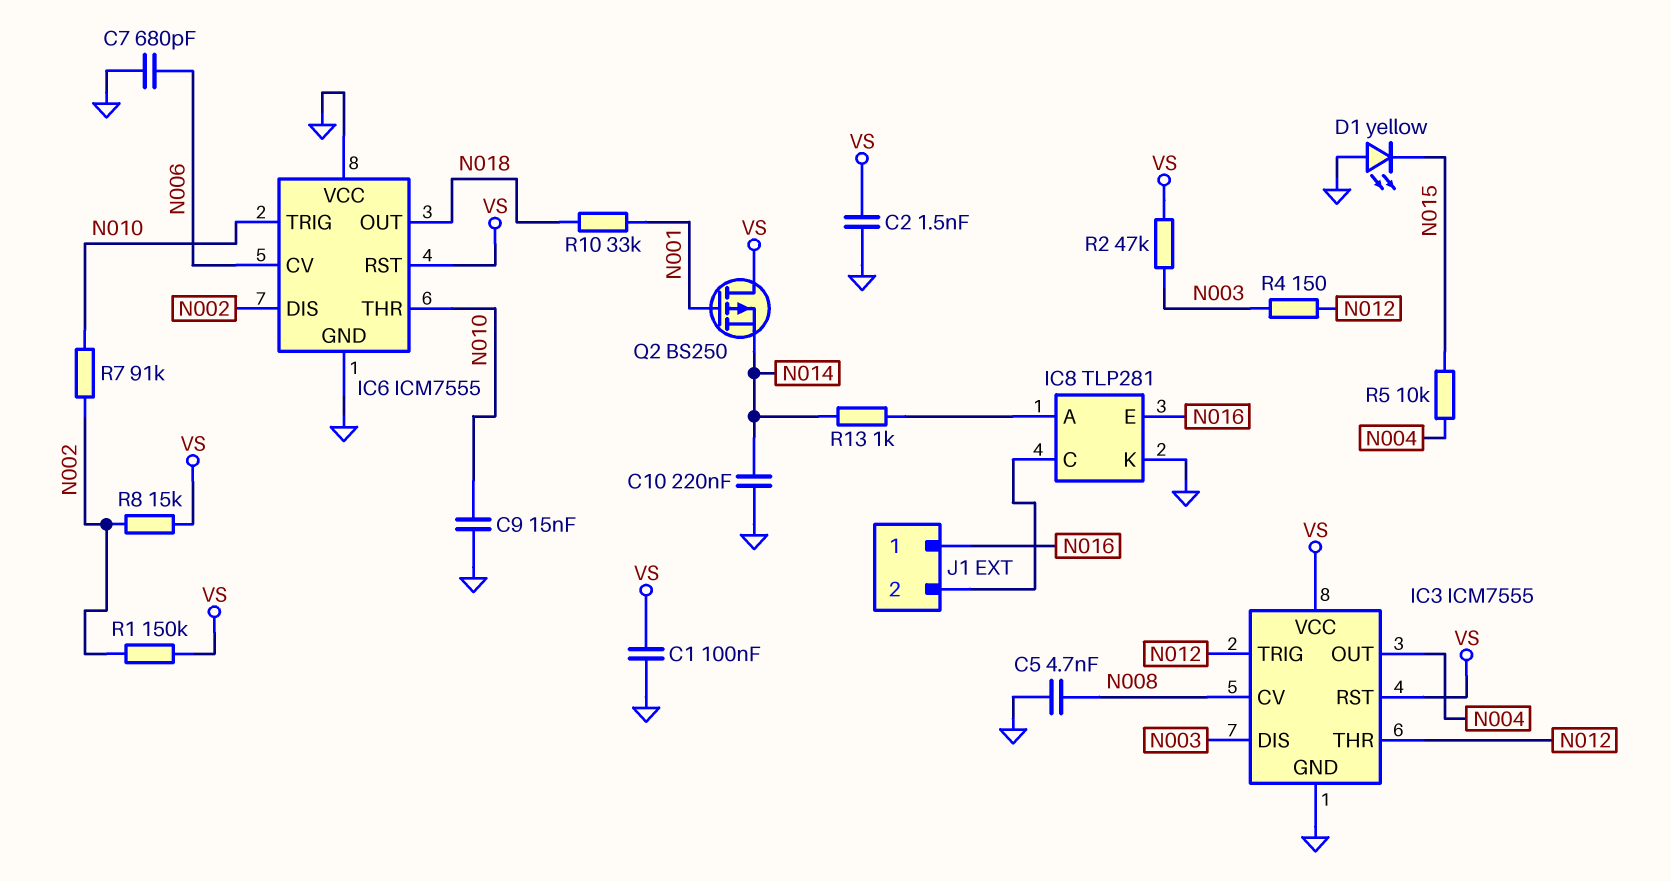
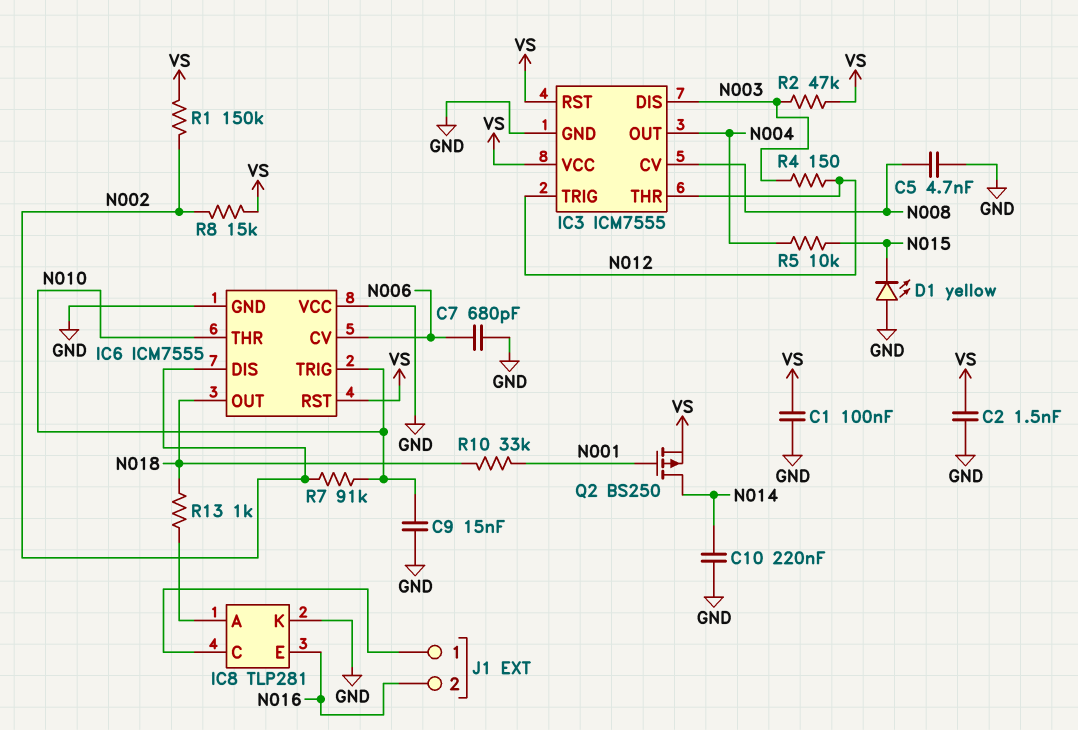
J1 pin 1: N016 -> IC8/C
J1 pin 2: IC8/C -> N016
Q2: PMOS BS250 (G N001, D VS, S N014) -> PMOS BS250 (G N001, D N014, S VS)
R13: 1k (IC8/A, N014) -> 1k (IC8/A, N018)

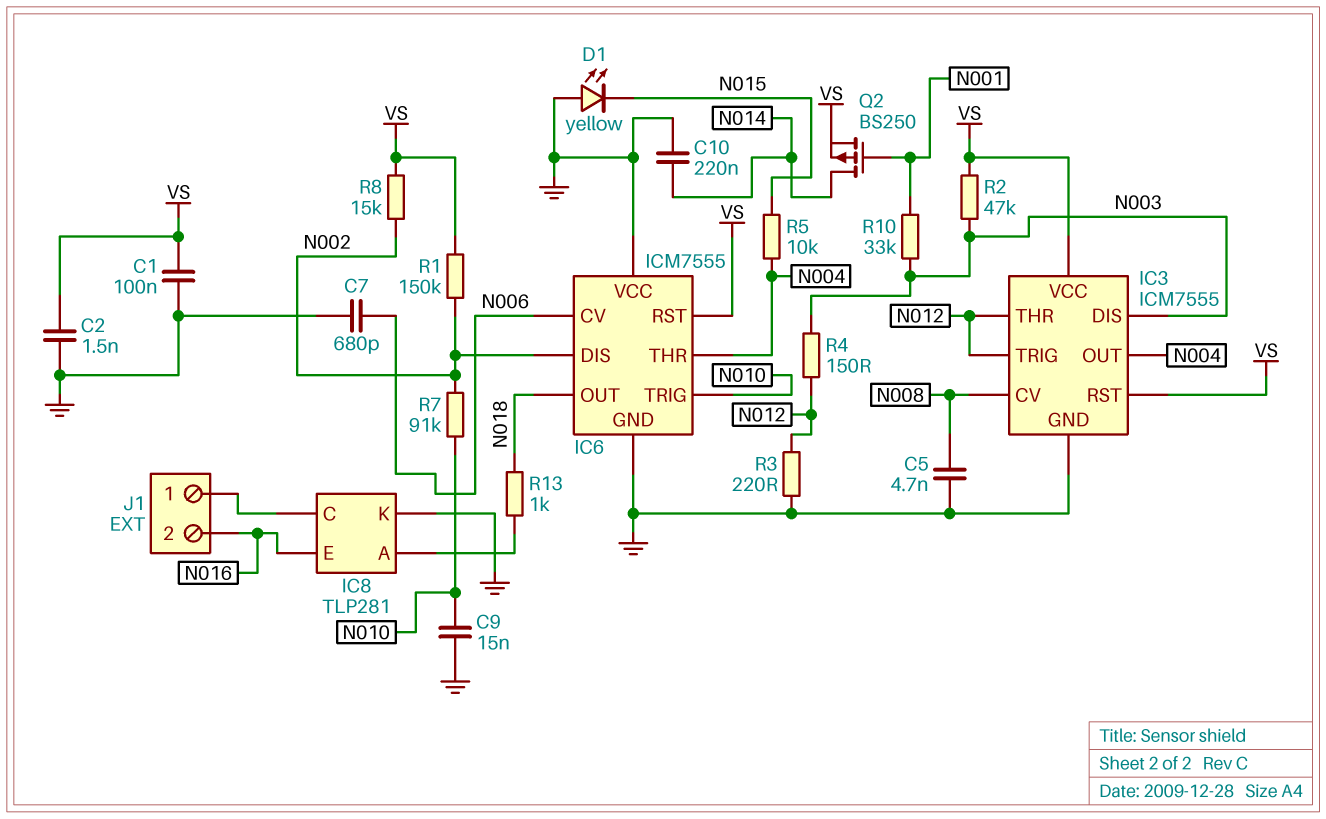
IC6 pin THR: N010 -> N004
R3: none -> 220 (GND, N012)
R10: 33k (N001, N018) -> 33k (N001, N003)

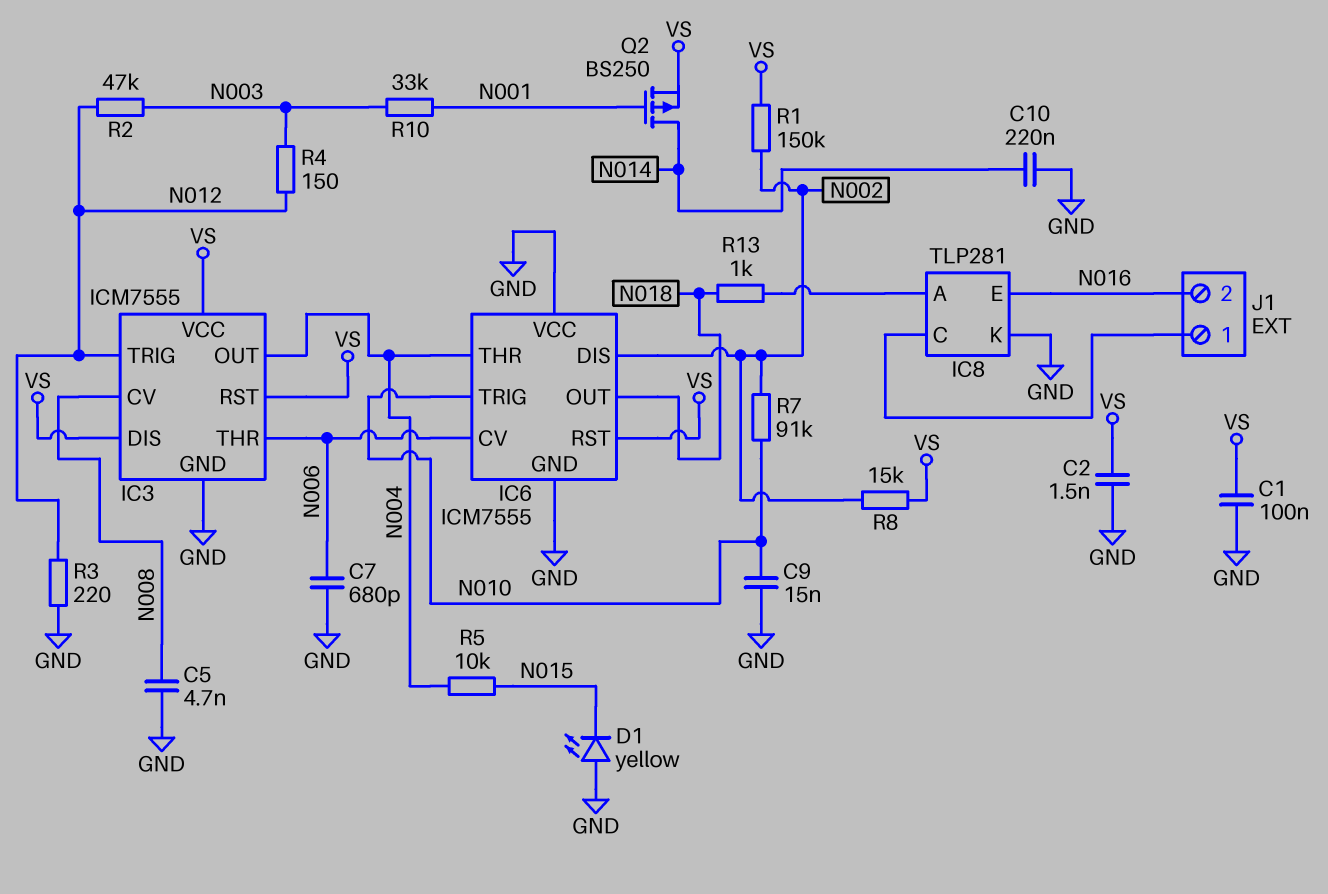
IC3 pin DIS: N003 -> VS
IC3 pin THR: N012 -> N006
R2: 47k (N003, VS) -> 47k (N003, N012)

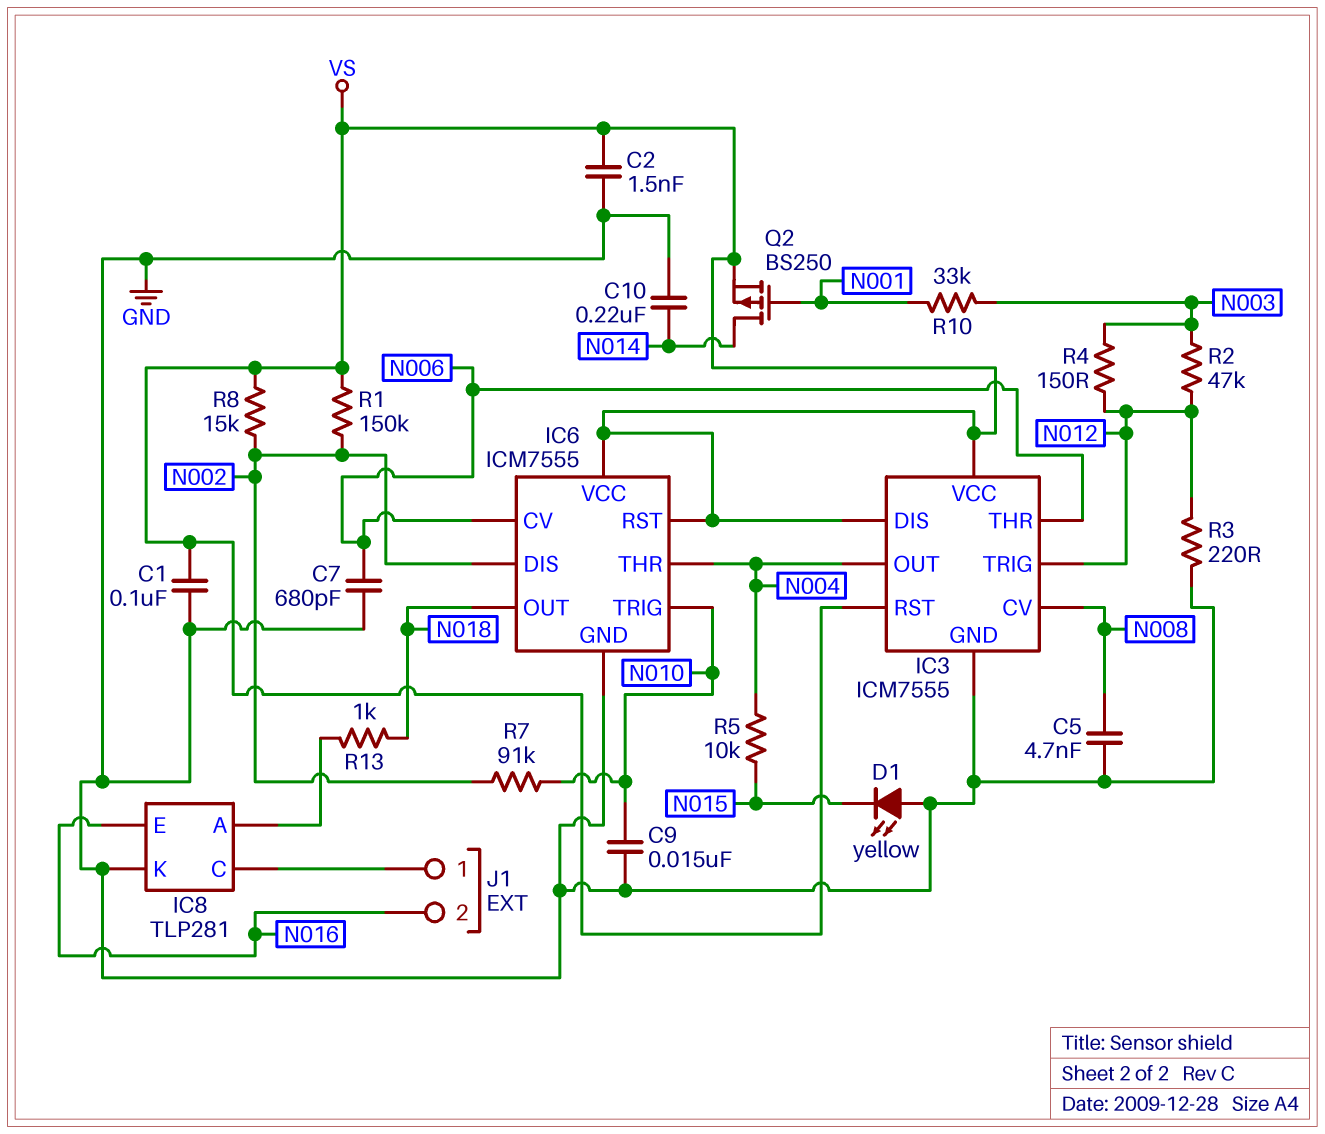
IC6 pin VCC: GND -> VS

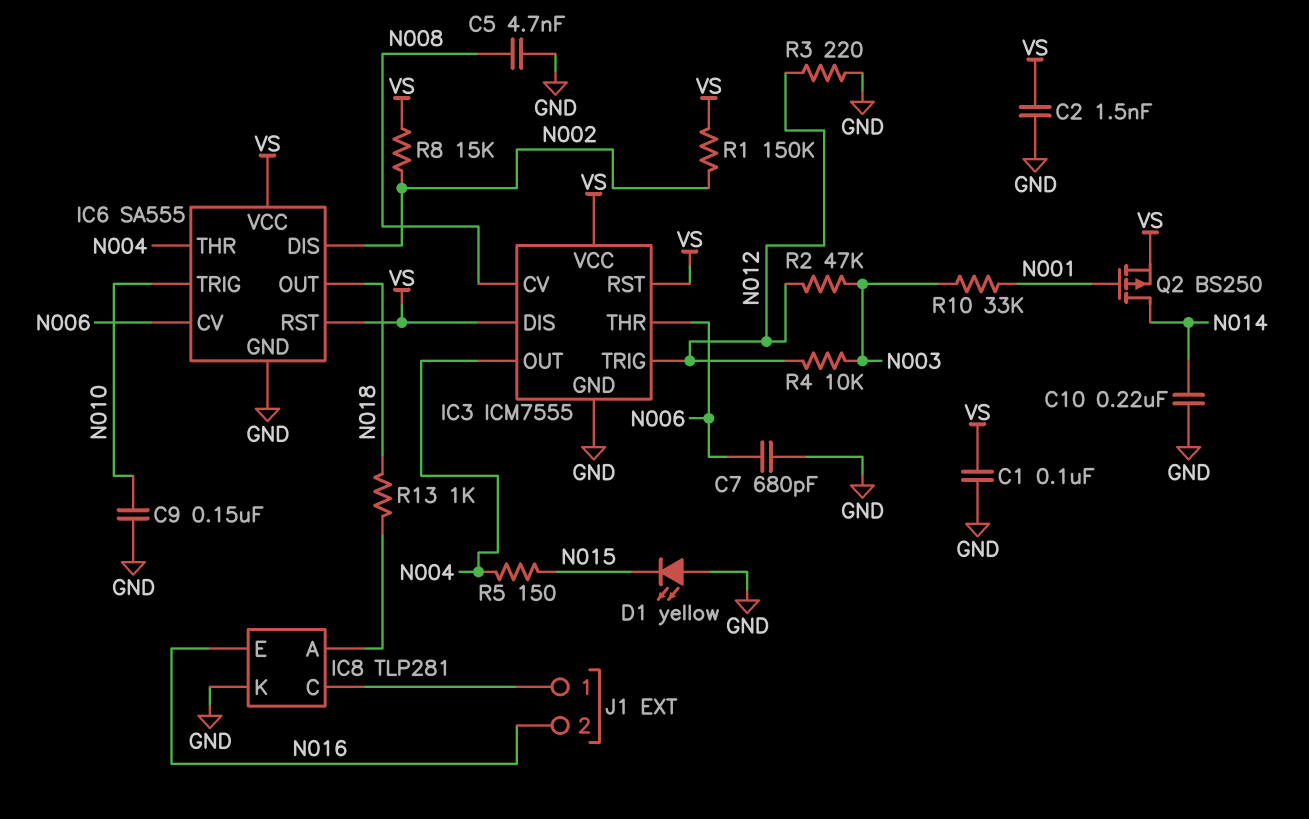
C9: 15nF (GND, N010) -> 150nF (GND, N010)
IC6: ICM7555 -> SA555
R4: 150 (N003, N012) -> 10k (N003, N012)
R5: 10k (N004, N015) -> 150 (N004, N015)
R7: 91k (N002, N010) -> none

